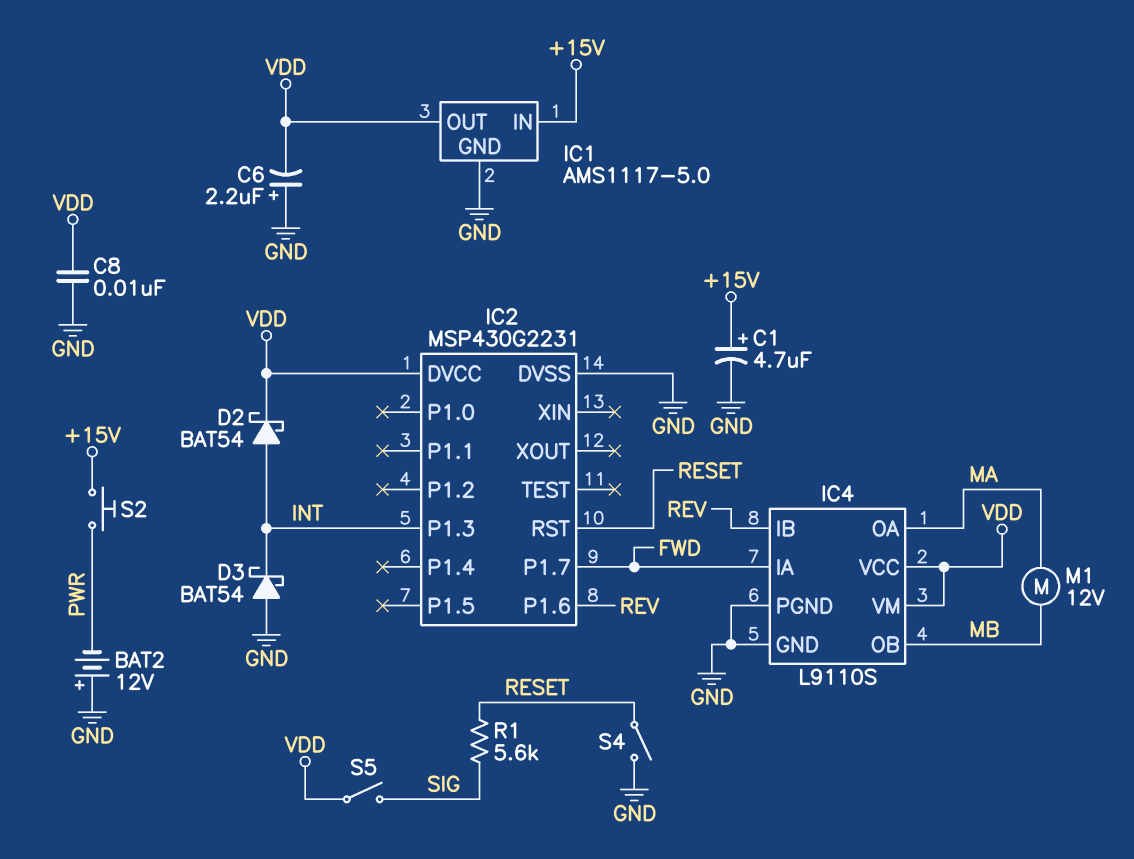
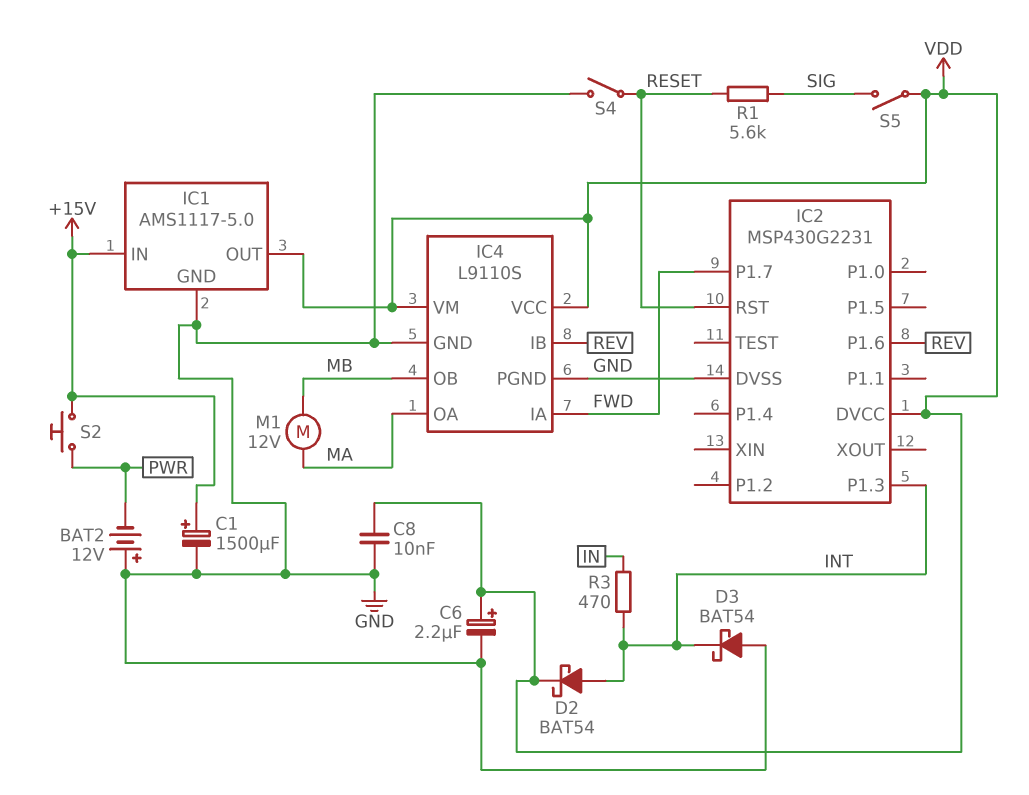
C1: 4.7uF (plus +15V, minus GND) -> 1500uF (plus +15V, minus GND)
C6: 2.2uF (plus GND, minus VDD) -> 2.2uF (plus VDD, minus GND)
R3: none -> 470 (IN, INT)

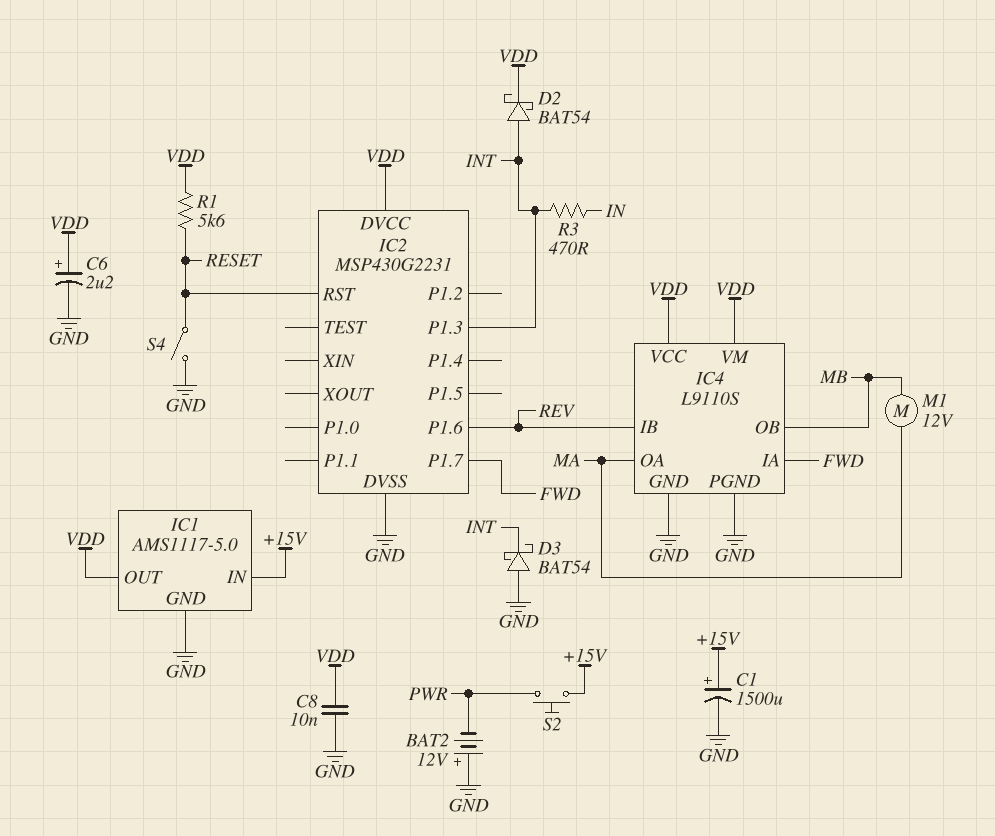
R1: 5.6k (RESET, SIG) -> 5.6k (RESET, VDD)
S5: switch (SIG, VDD) -> none

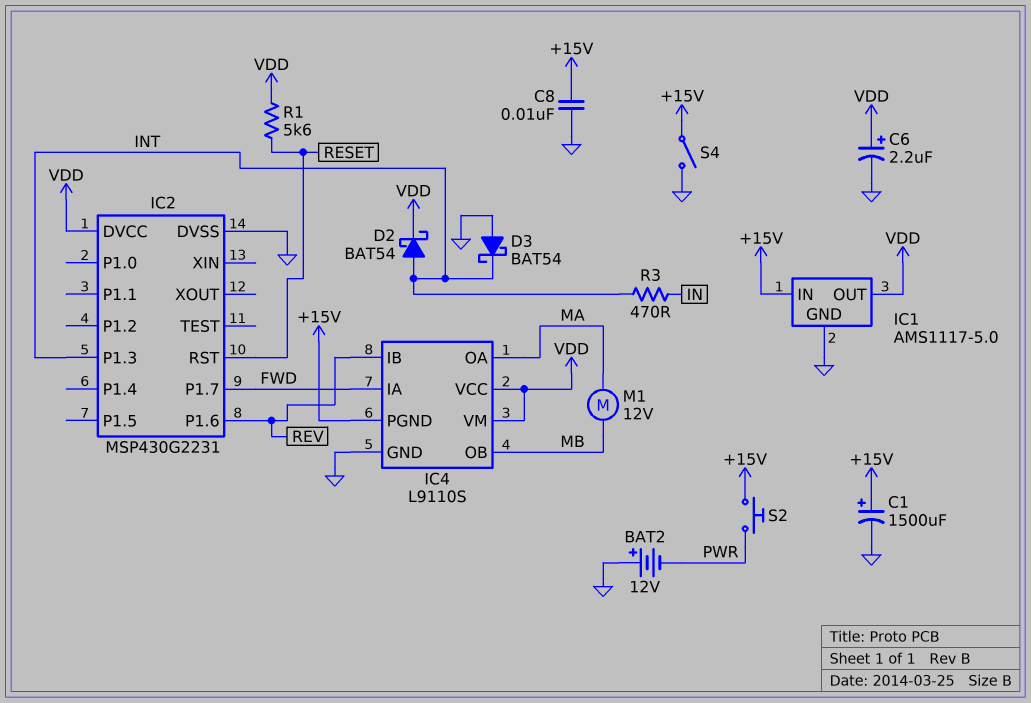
C8: 10nF (GND, VDD) -> 10nF (+15V, GND)
IC4 pin PGND: GND -> +15V
S4: switch (GND, RESET) -> switch (+15V, GND)

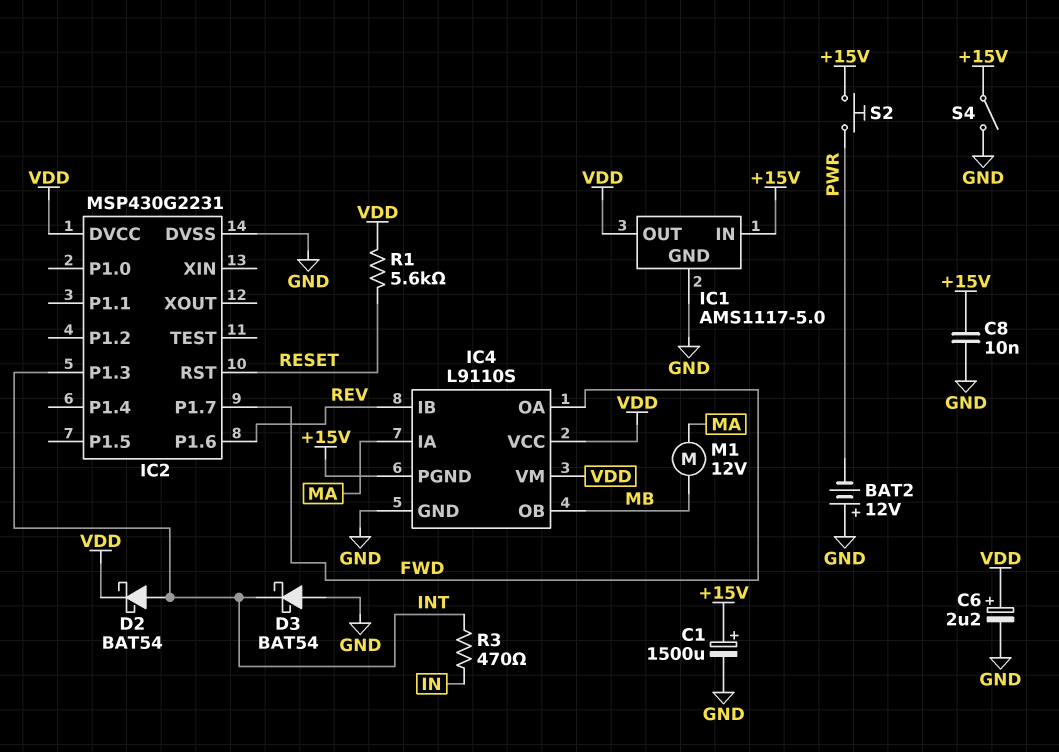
IC4 pin IA: FWD -> MA
IC4 pin OA: MA -> FWD

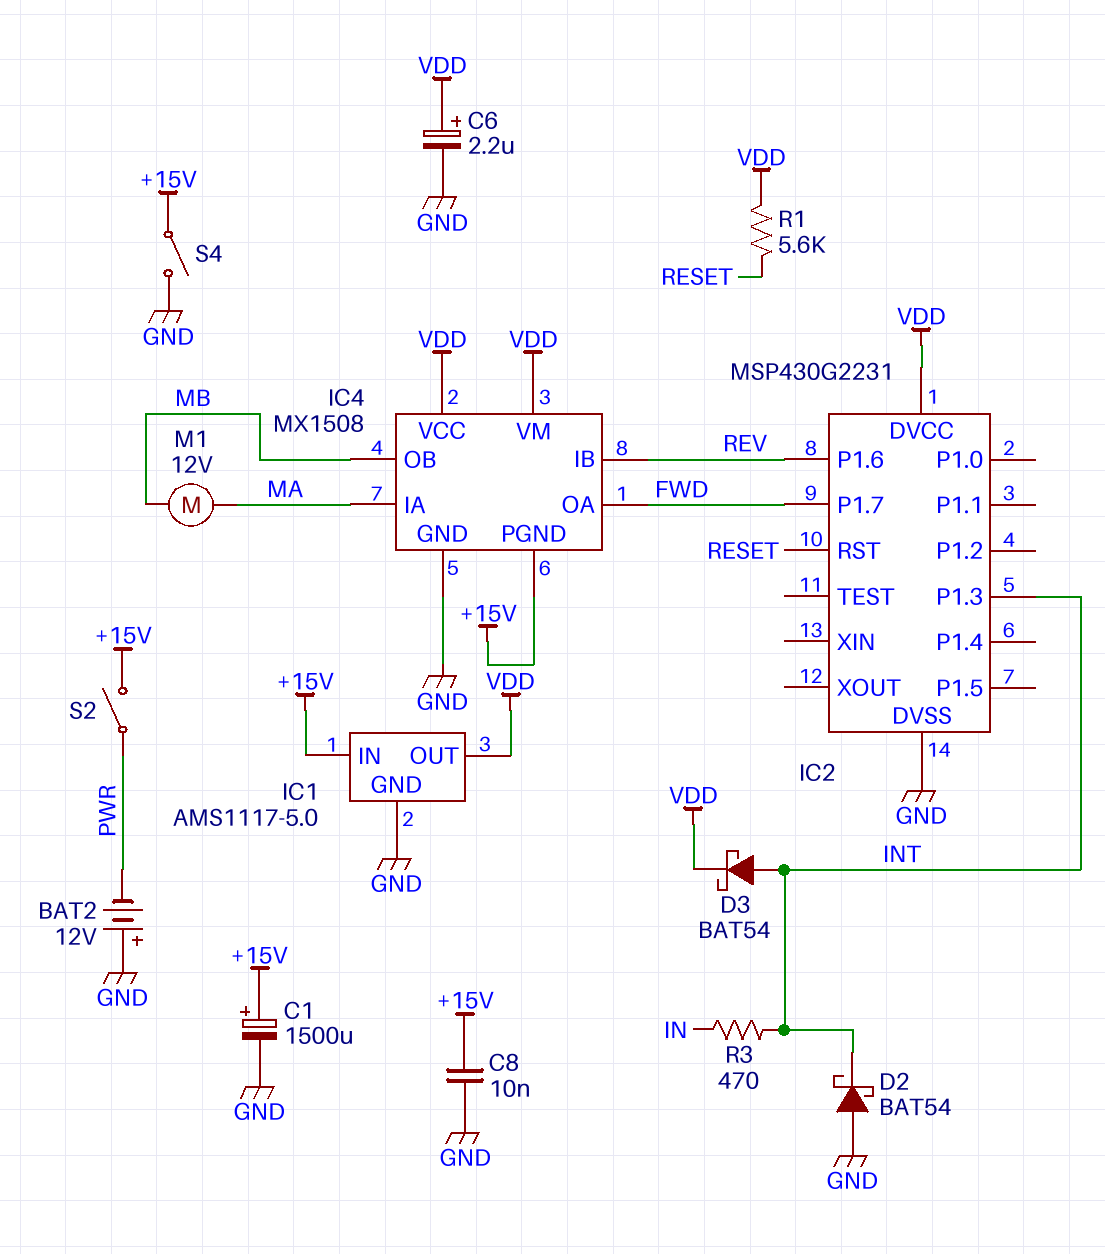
D2: schottky BAT54 (A INT, K VDD) -> schottky BAT54 (A GND, K INT)
D3: schottky BAT54 (A GND, K INT) -> schottky BAT54 (A INT, K VDD)
IC4: L9110S -> MX1508
S2: button (+15V, PWR) -> switch (+15V, PWR)

